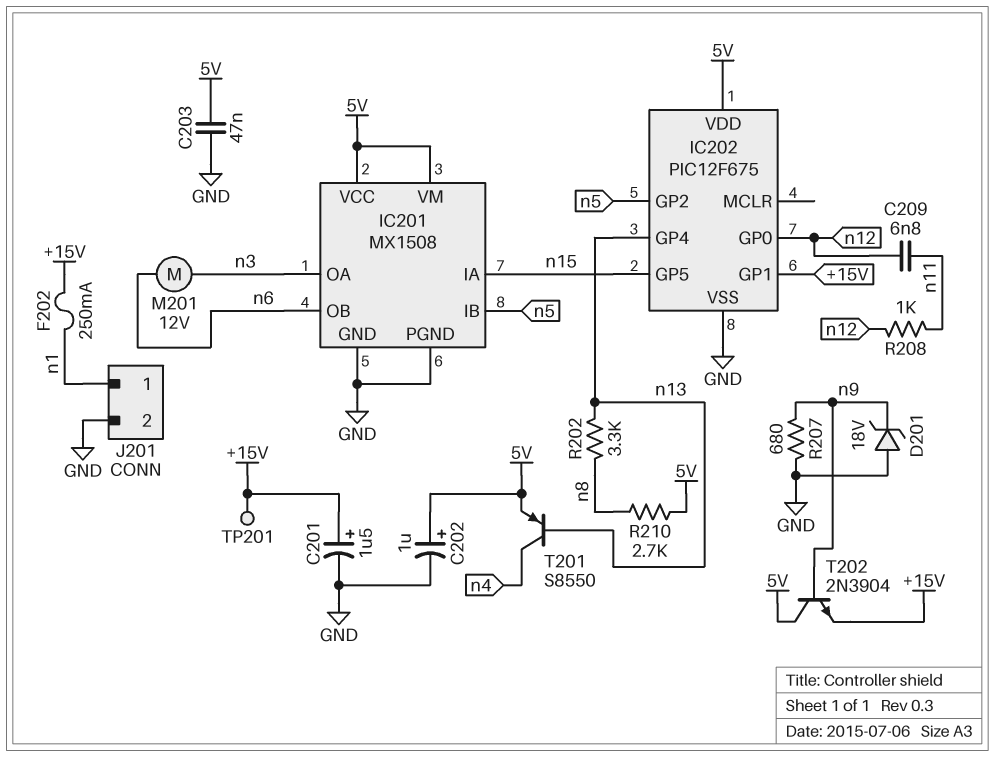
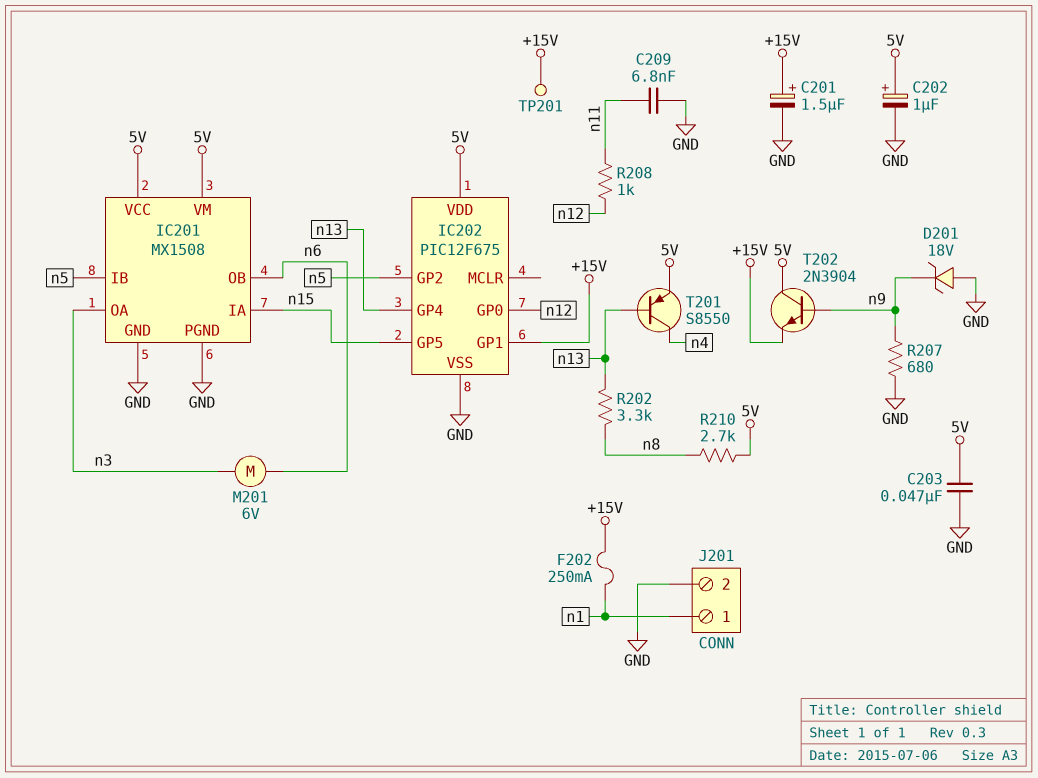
C209: 6.8nF (n11, n12) -> 6.8nF (GND, n11)
M201: motor 12V (n3, n6) -> motor 6V (n3, n6)

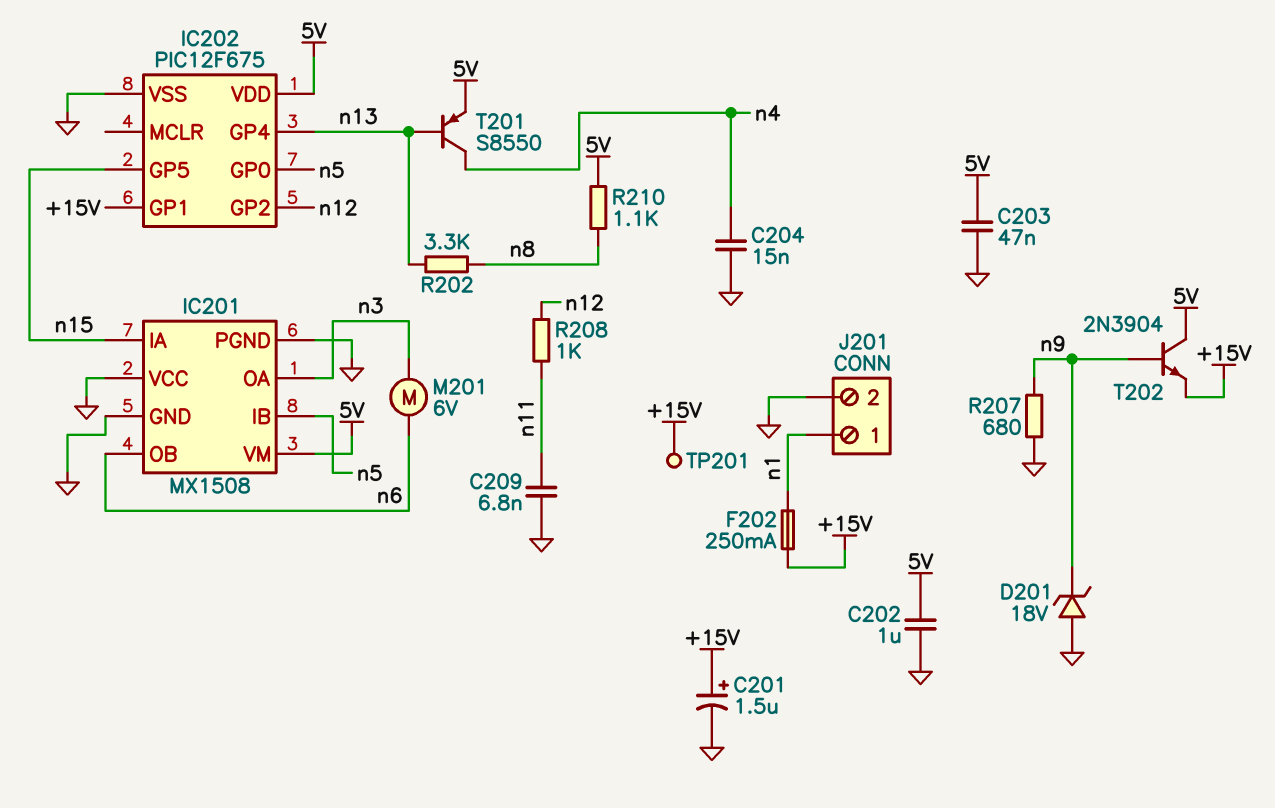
C202: 1uF (plus 5V, minus GND) -> 1uF (5V, GND)
C204: none -> 15nF (GND, n4)
IC201 pin VCC: 5V -> GND
IC202 pin GP0: n12 -> n5
IC202 pin GP2: n5 -> n12
R210: 2.7k (5V, n8) -> 1.1k (5V, n8)

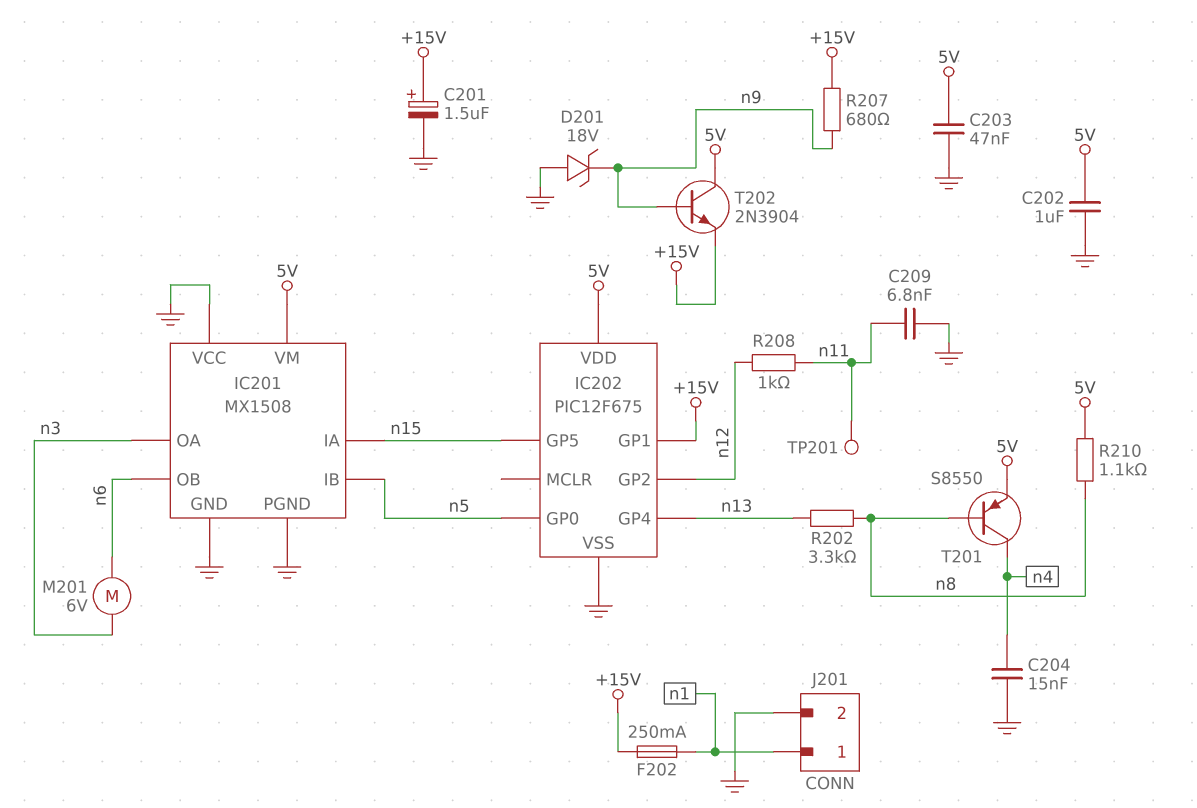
R207: 680 (GND, n9) -> 680 (+15V, n9)
T201: PNP S8550 (B n13, C n4, E 5V) -> PNP S8550 (B n8, C n4, E 5V)
TP201: test point (+15V) -> test point (n11)

